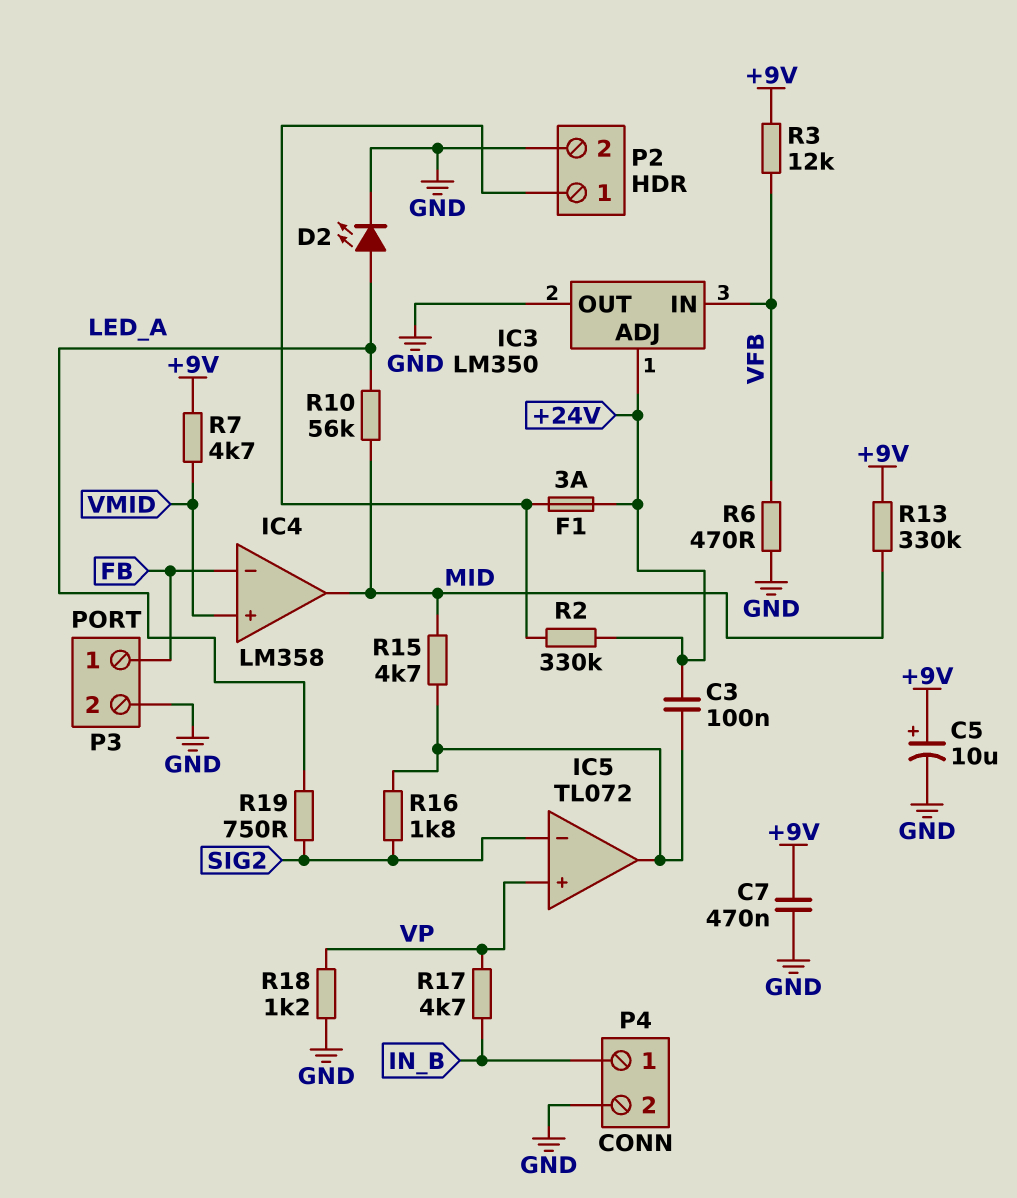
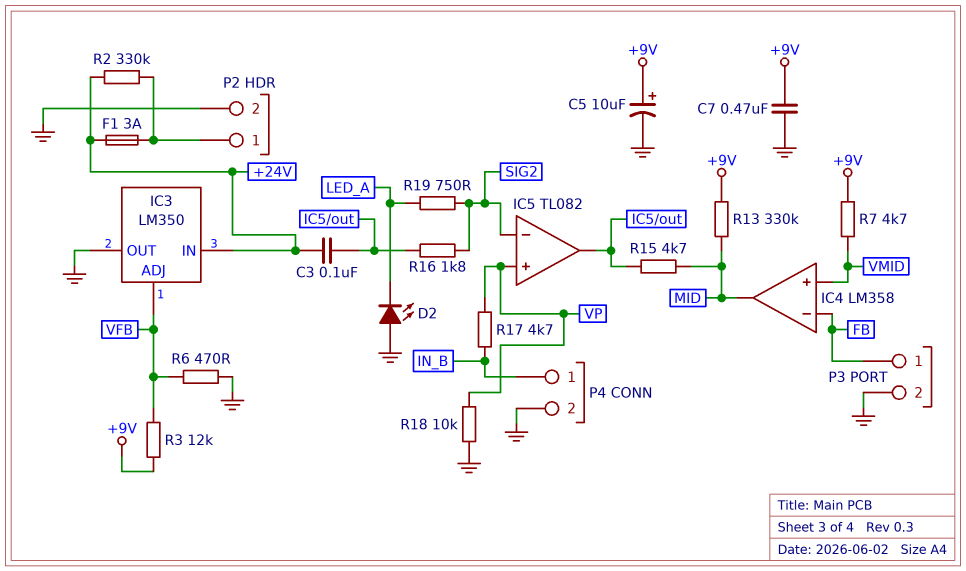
D2: LED (A LED_A, K GND) -> LED (A GND, K LED_A)
IC3 pin ADJ: +24V -> VFB
IC3 pin IN: VFB -> +24V
IC5: TL072 -> TL082
R10: 56k (LED_A, MID) -> none
R18: 1.2k (GND, VP) -> 10k (GND, VP)

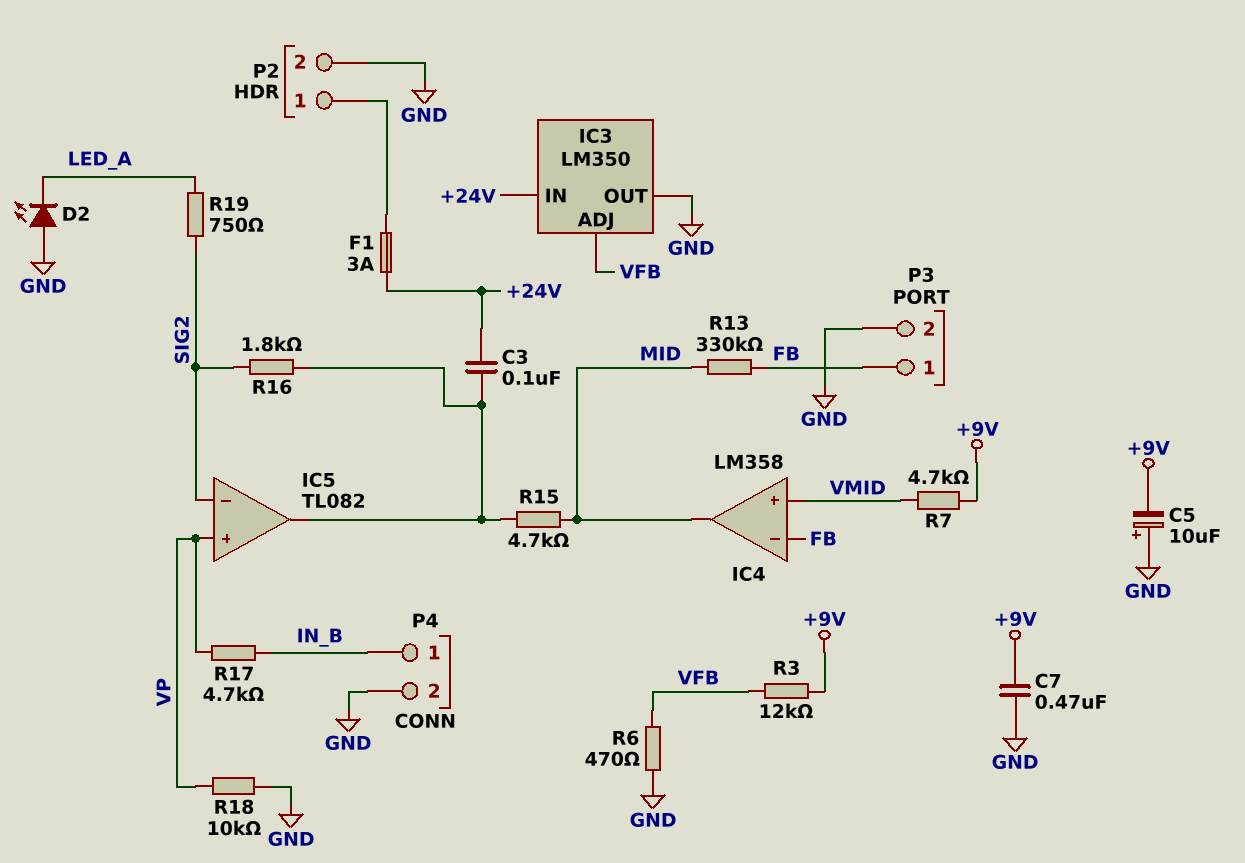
C5: 10uF (plus +9V, minus GND) -> 10uF (plus GND, minus +9V)
R2: 330k (+24V, P2/1) -> none
R13: 330k (+9V, MID) -> 330k (FB, MID)

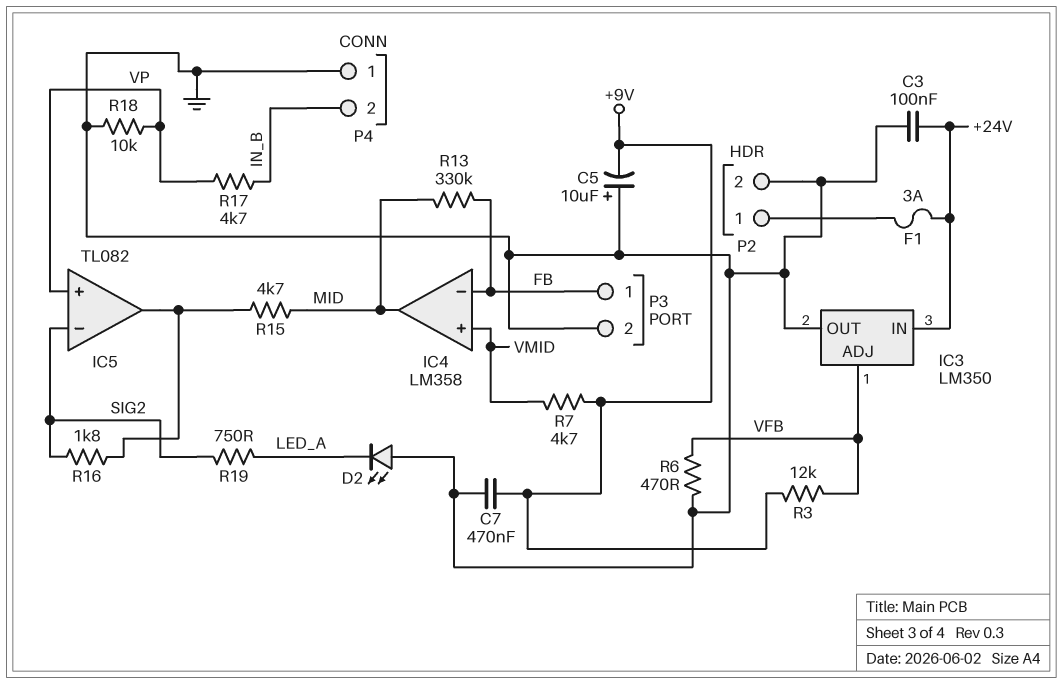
C3: 100nF (+24V, IC5/out) -> 100nF (+24V, GND)
P4 pin 1: IN_B -> GND
P4 pin 2: GND -> IN_B

